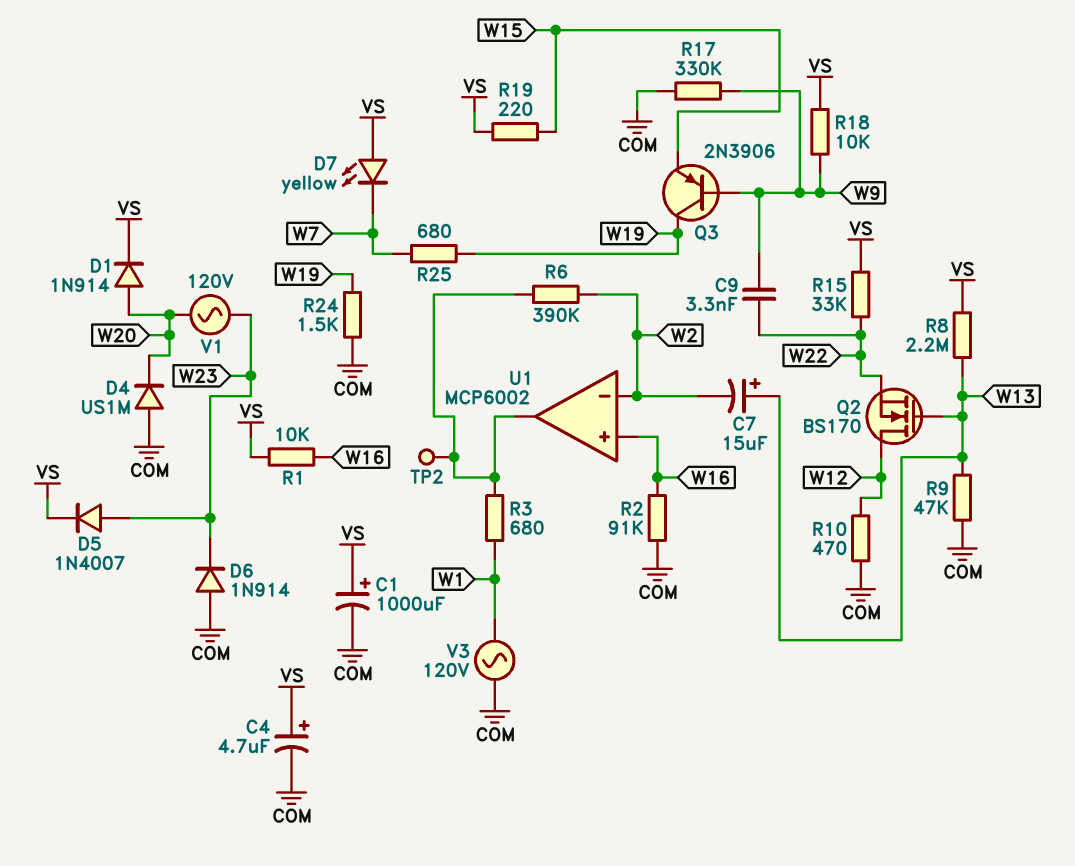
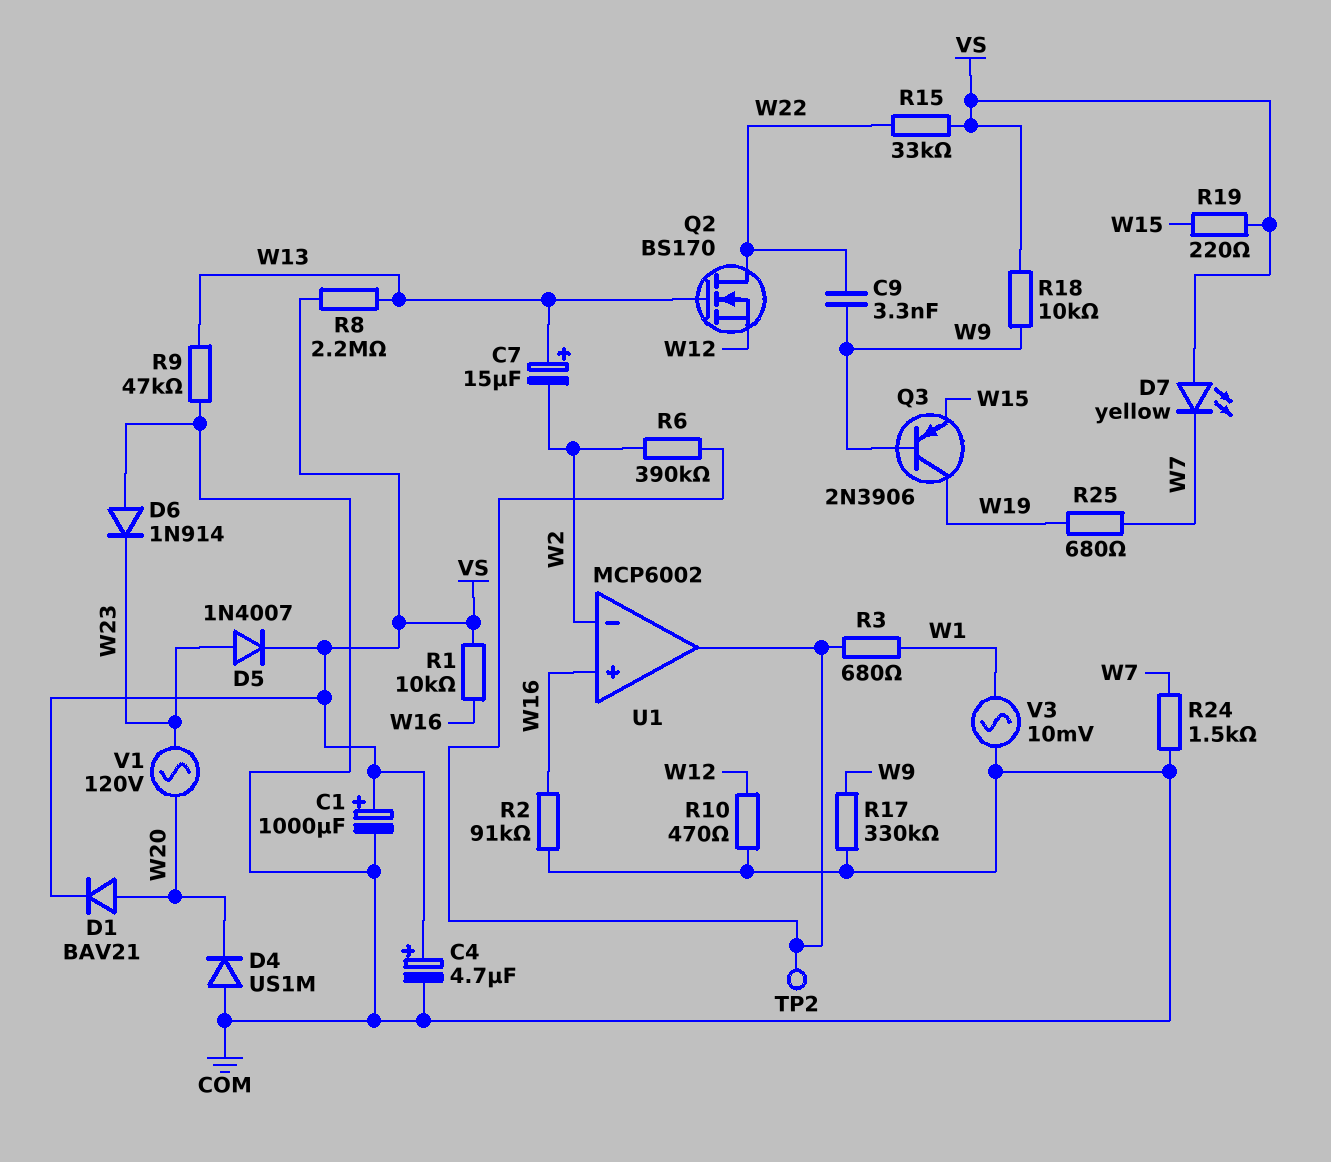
D1: diode 1N914 (A W20, K VS) -> diode BAV21 (A W20, K VS)
Q2: NMOS BS170 (G W13, D W12, S W22) -> NMOS BS170 (G W13, D W22, S W12)
R24: 1.5k (COM, W19) -> 1.5k (COM, W7)
V3: AC 120V (COM, W1) -> AC 10mV (COM, W1)

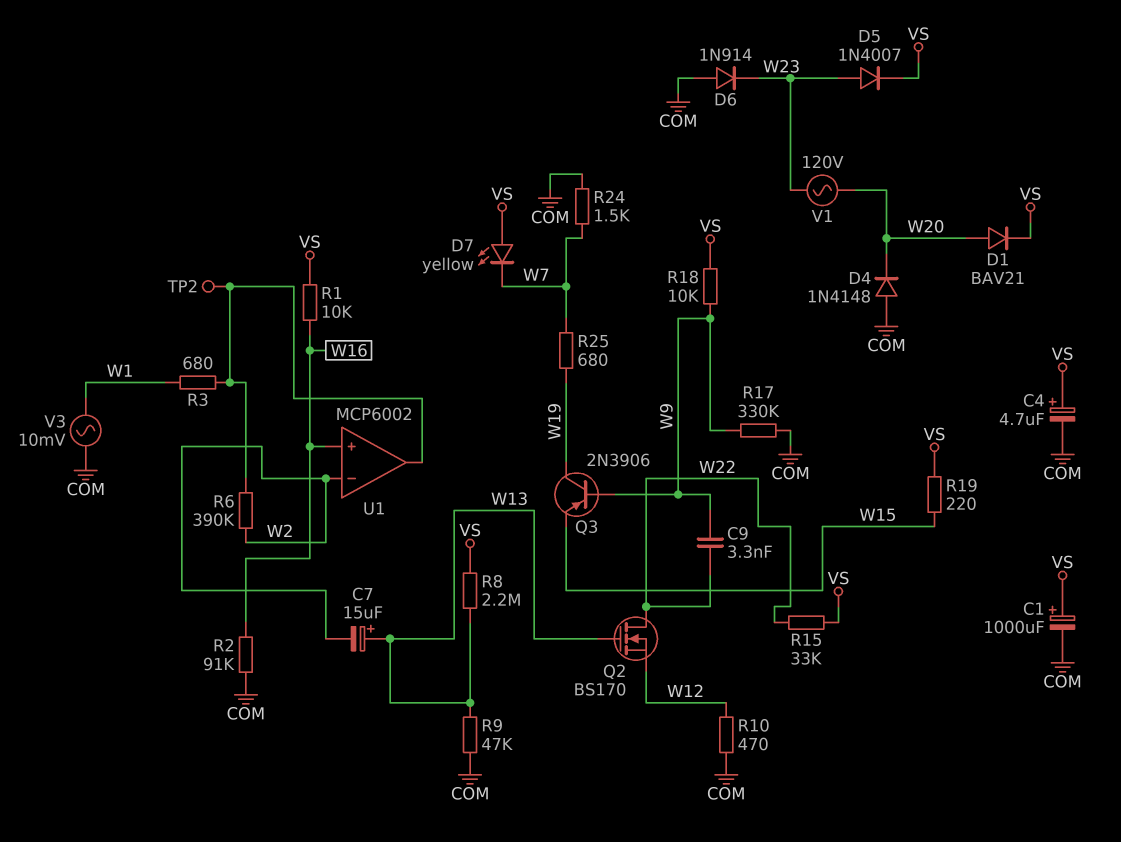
D4: diode US1M (A COM, K W20) -> diode 1N4148 (A COM, K W20)

